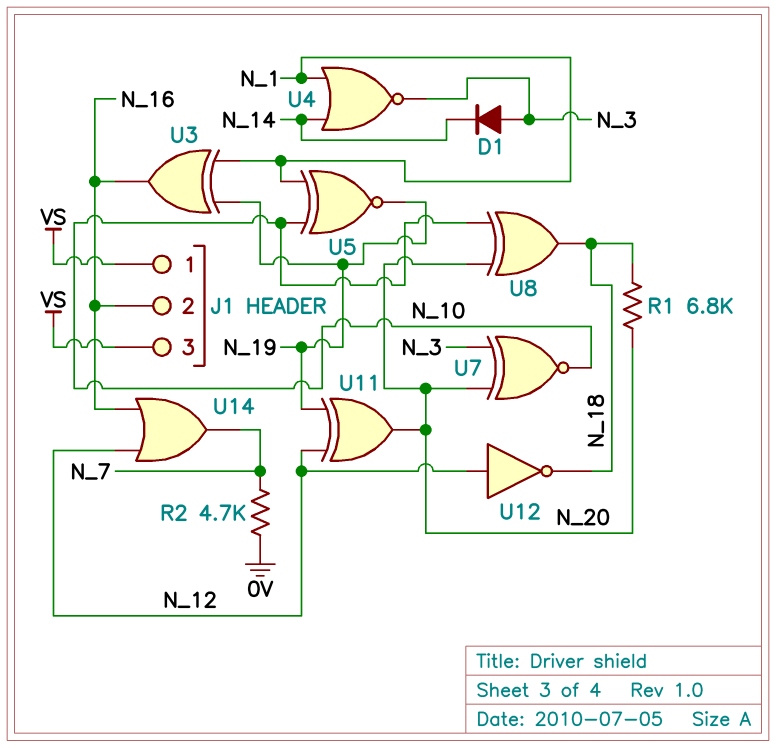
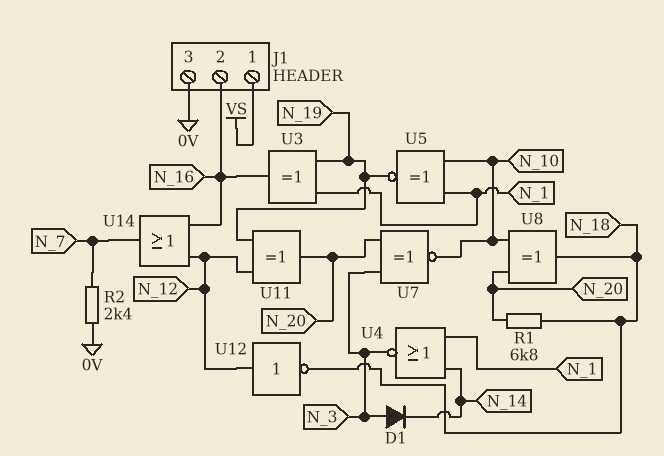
J1 pin 3: VS -> 0V
R2: 4.7k (0V, N_7) -> 2.4k (0V, N_7)

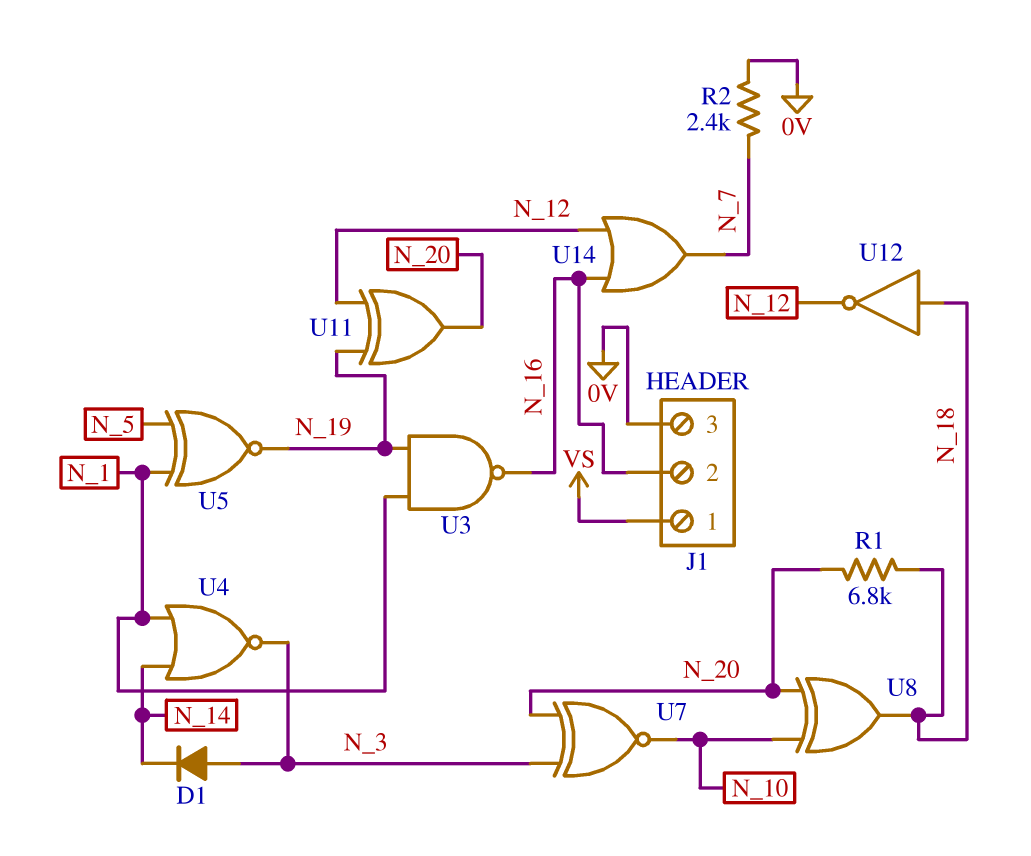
U3: XOR (in N_1, in N_19, out N_16) -> NAND (in N_1, in N_19, out N_16)
U5: XNOR (in N_1, in N_10, out N_19) -> XNOR (in N_1, in N_5, out N_19)
U12: NOT (in N_12, out N_18) -> NOT (in N_18, out N_12)

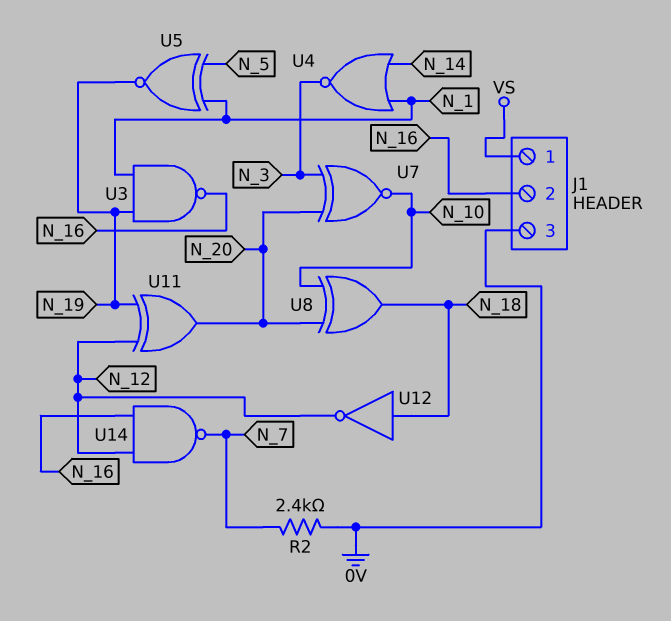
D1: diode (A N_3, K N_14) -> none
R1: 6.8k (N_18, N_20) -> none
U14: OR (in N_12, in N_16, out N_7) -> NAND (in N_12, in N_16, out N_7)

